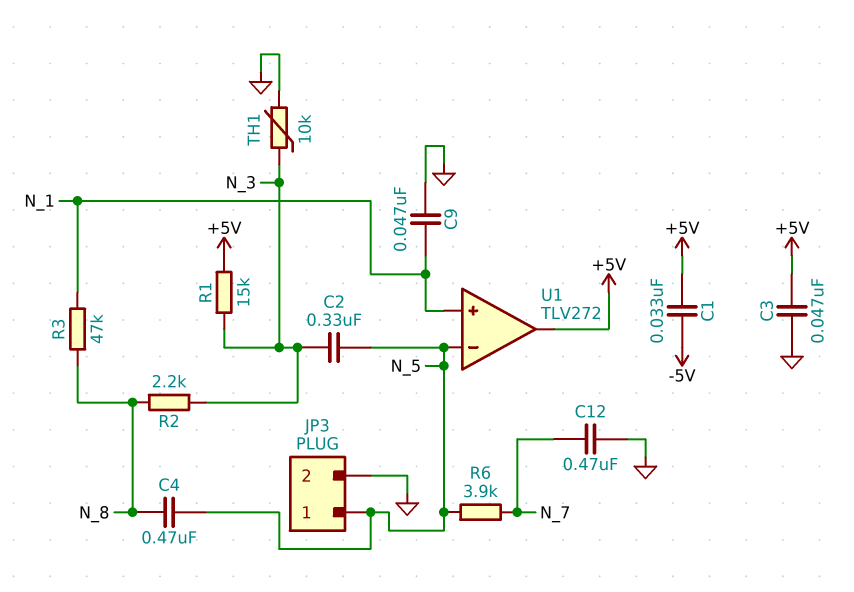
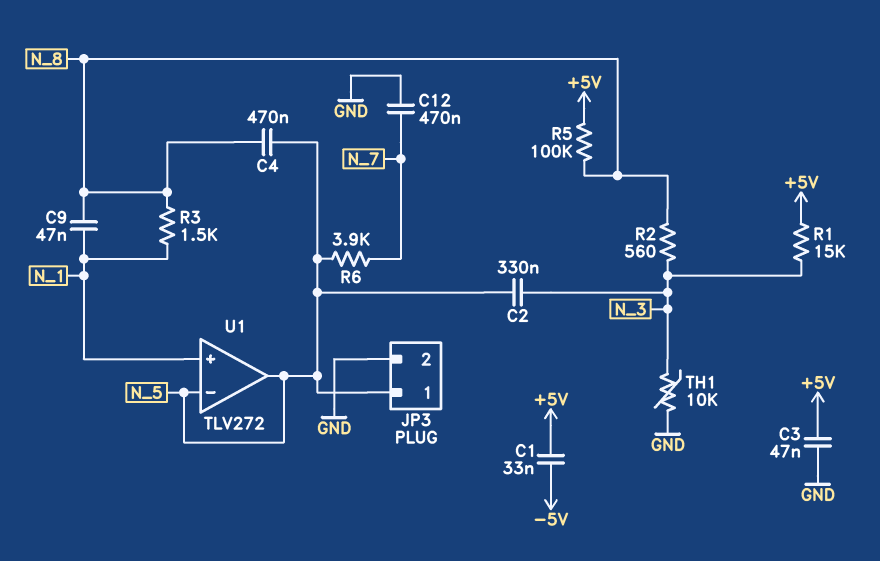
C9: 47nF (GND, N_1) -> 47nF (N_1, N_8)
R2: 2.2k (N_3, N_8) -> 560 (N_3, N_8)
R3: 47k (N_1, N_8) -> 1.5k (N_1, N_8)
R5: none -> 100k (+5V, N_8)
U1 pin out: +5V -> N_5

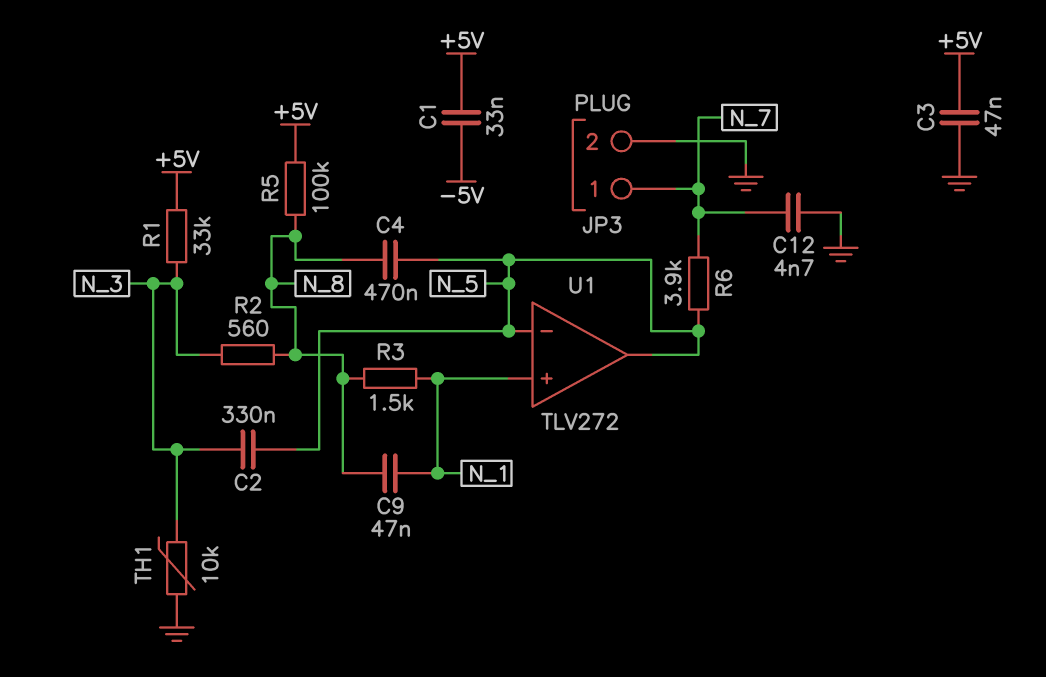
C12: 470nF (GND, N_7) -> 4.7nF (GND, N_7)
JP3 pin 1: N_5 -> N_7
R1: 15k (+5V, N_3) -> 33k (+5V, N_3)

